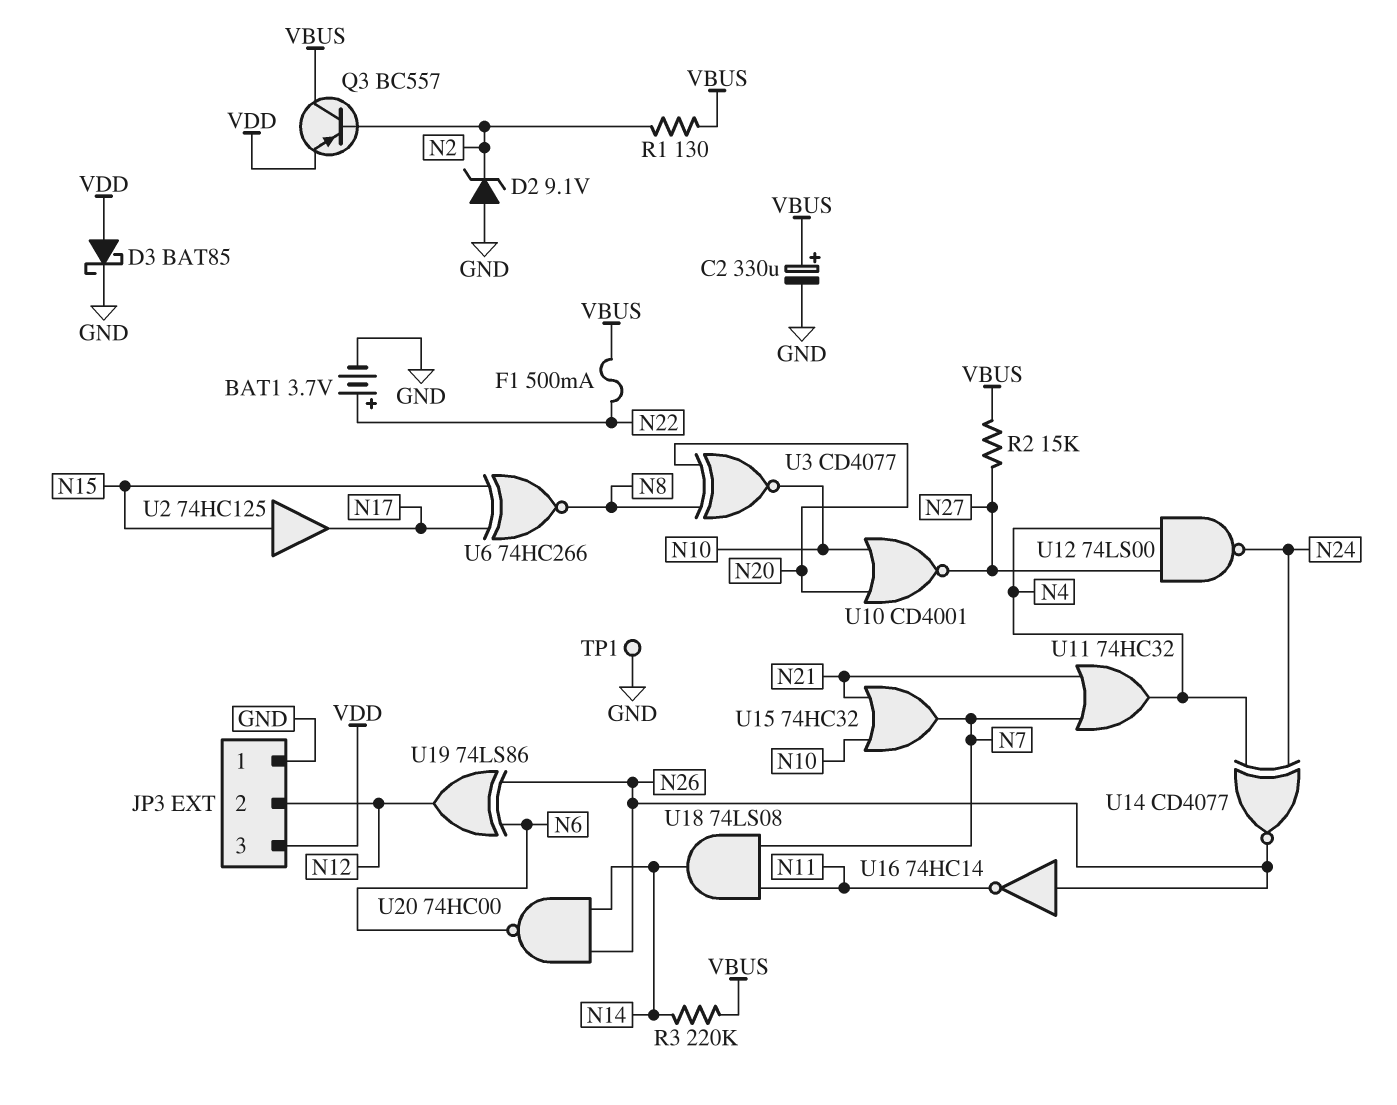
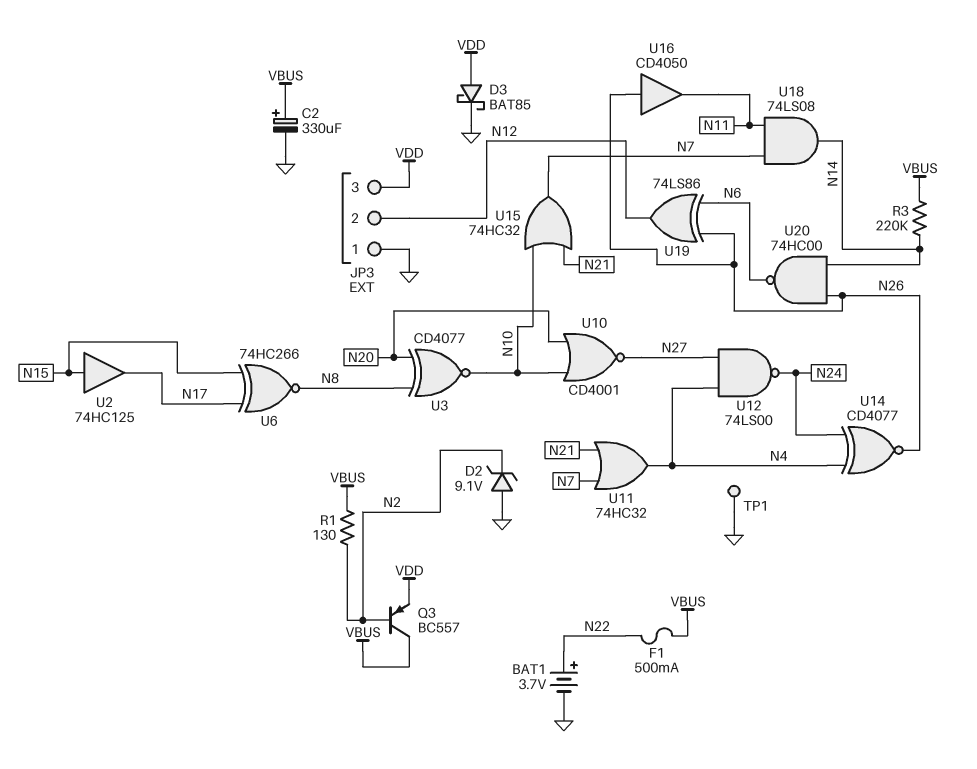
R2: 15k (N27, VBUS) -> none
U16: NOT 74HC14 (in N26, out N11) -> buffer CD4050 (in N26, out N11)

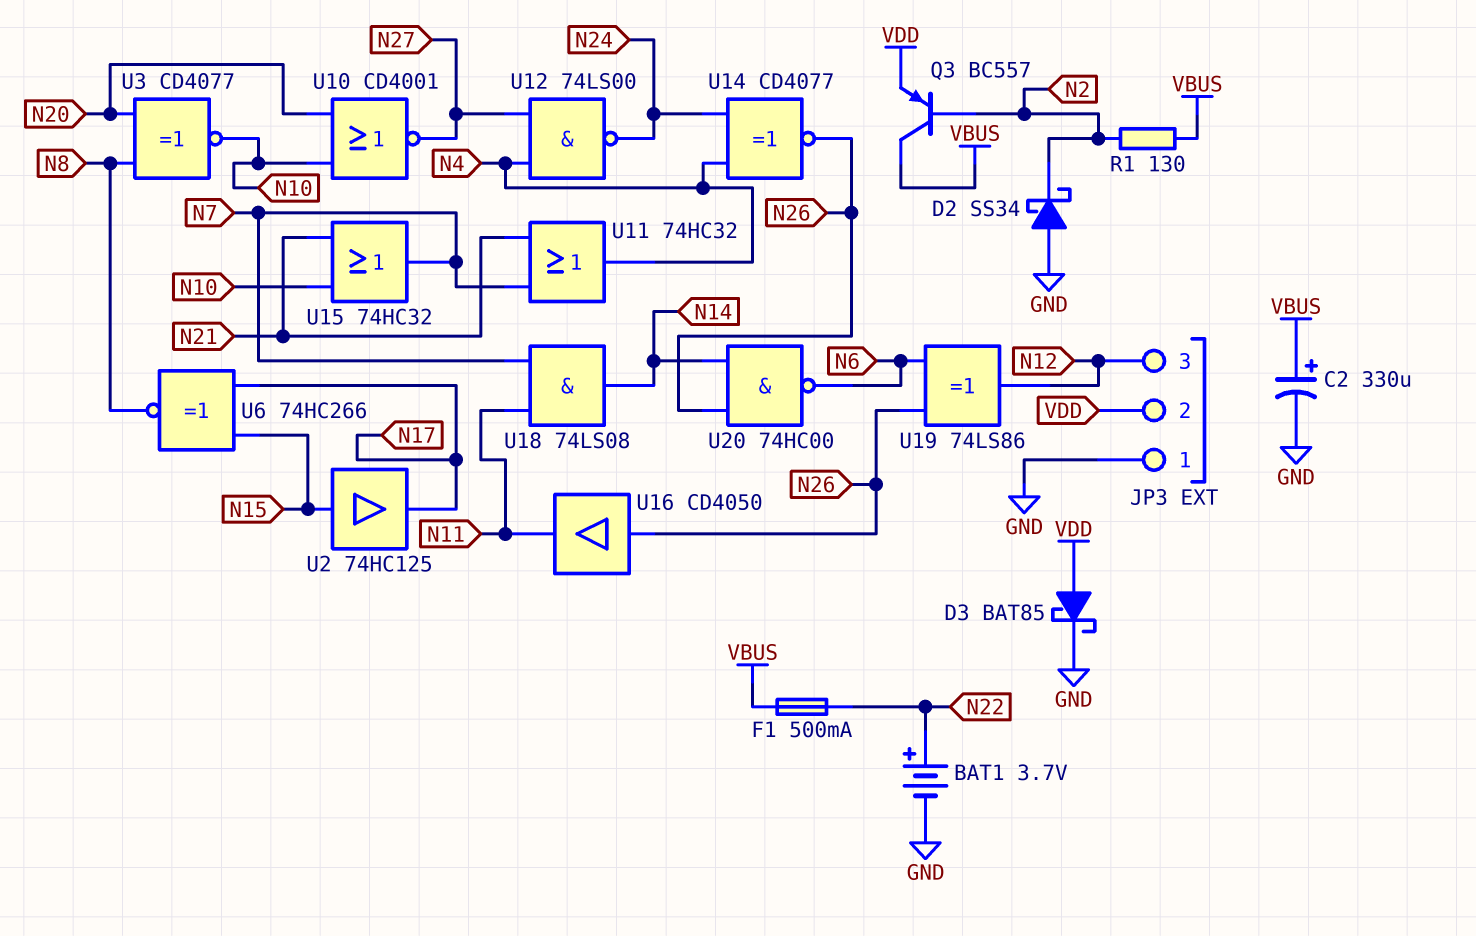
D2: zener 9.1V (A GND, K N2) -> schottky SS34 (A GND, K N2)
JP3 pin 2: N12 -> VDD
JP3 pin 3: VDD -> N12
R3: 220k (N14, VBUS) -> none
TP1: test point (GND) -> none

